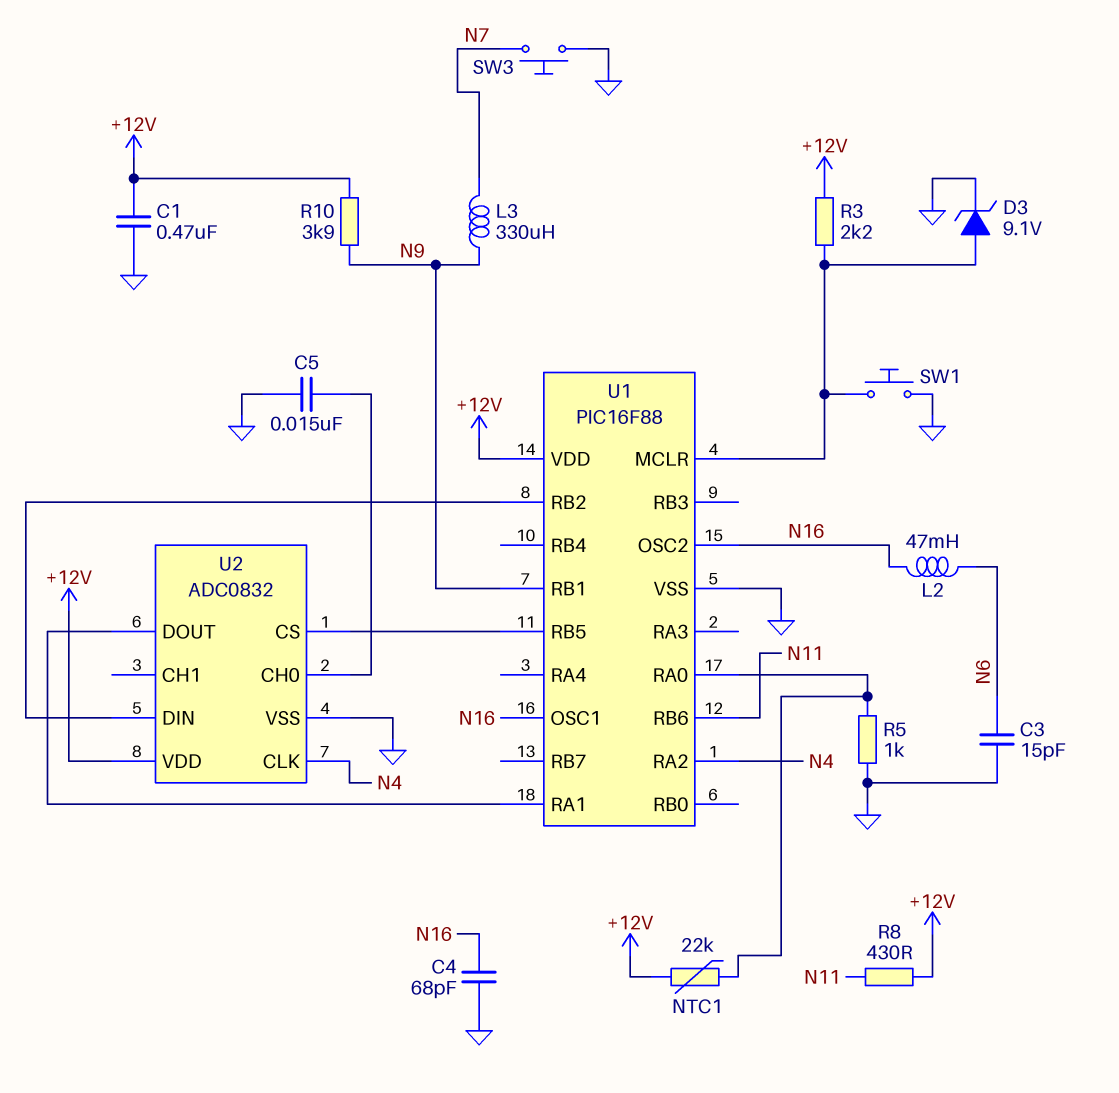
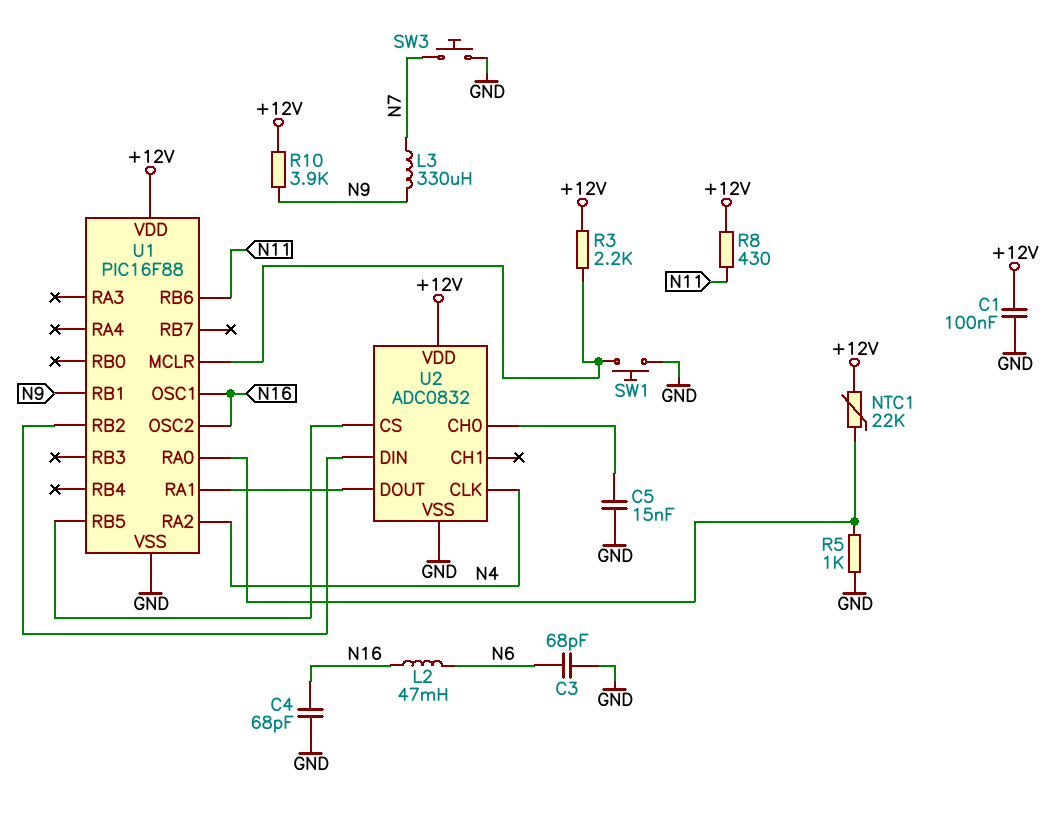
C1: 470nF (+12V, GND) -> 100nF (+12V, GND)
C3: 15pF (GND, N6) -> 68pF (GND, N6)
D3: zener 9.1V (A U1/MCLR, K GND) -> none

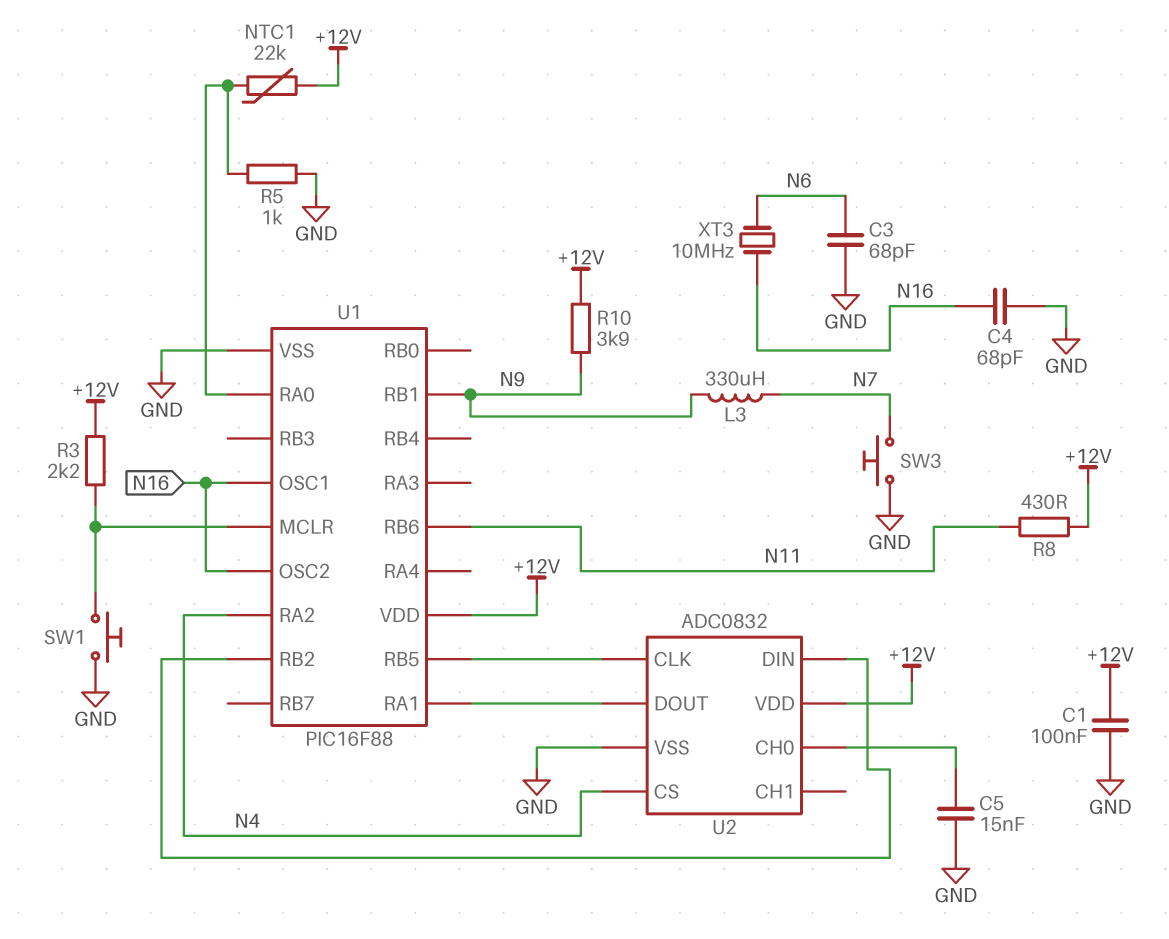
L2: 47mH (N6, N16) -> none
U2 pin CLK: N4 -> U1/RB5
U2 pin CS: U1/RB5 -> N4
XT3: none -> 10MHz (N6, N16)

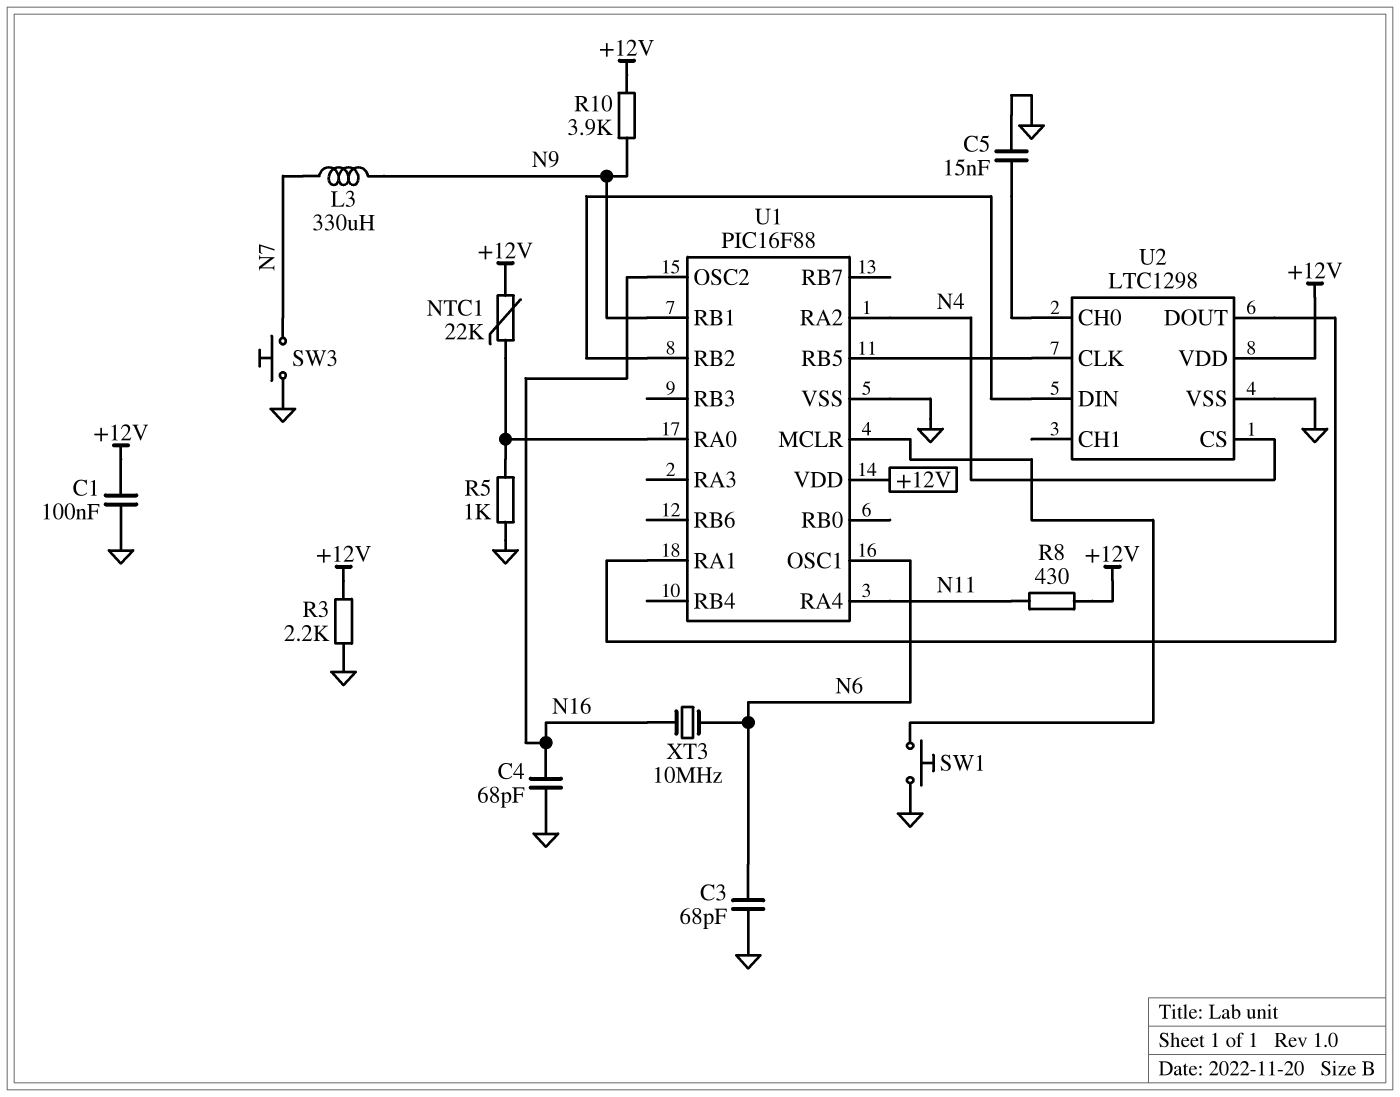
R3: 2.2k (+12V, U1/MCLR) -> 2.2k (+12V, GND)
U1 pin OSC1: N16 -> N6
U1 pin RA4: none -> N11
U1 pin RB6: N11 -> none
U2: ADC0832 -> LTC1298

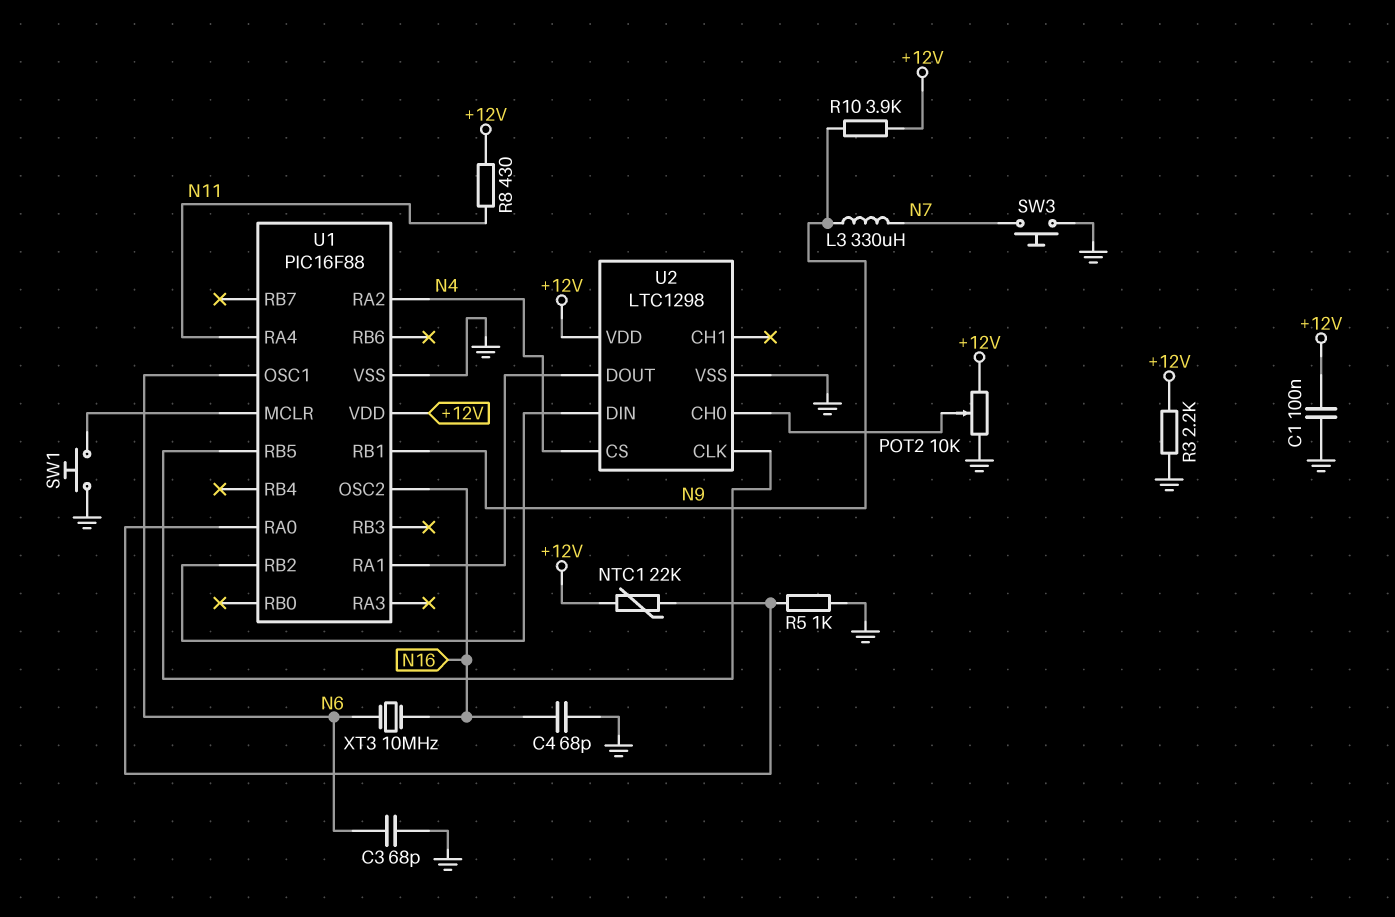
C5: 15nF (GND, U2/CH0) -> none
POT2: none -> 10k (+12V, GND, wiper U2/CH0)

